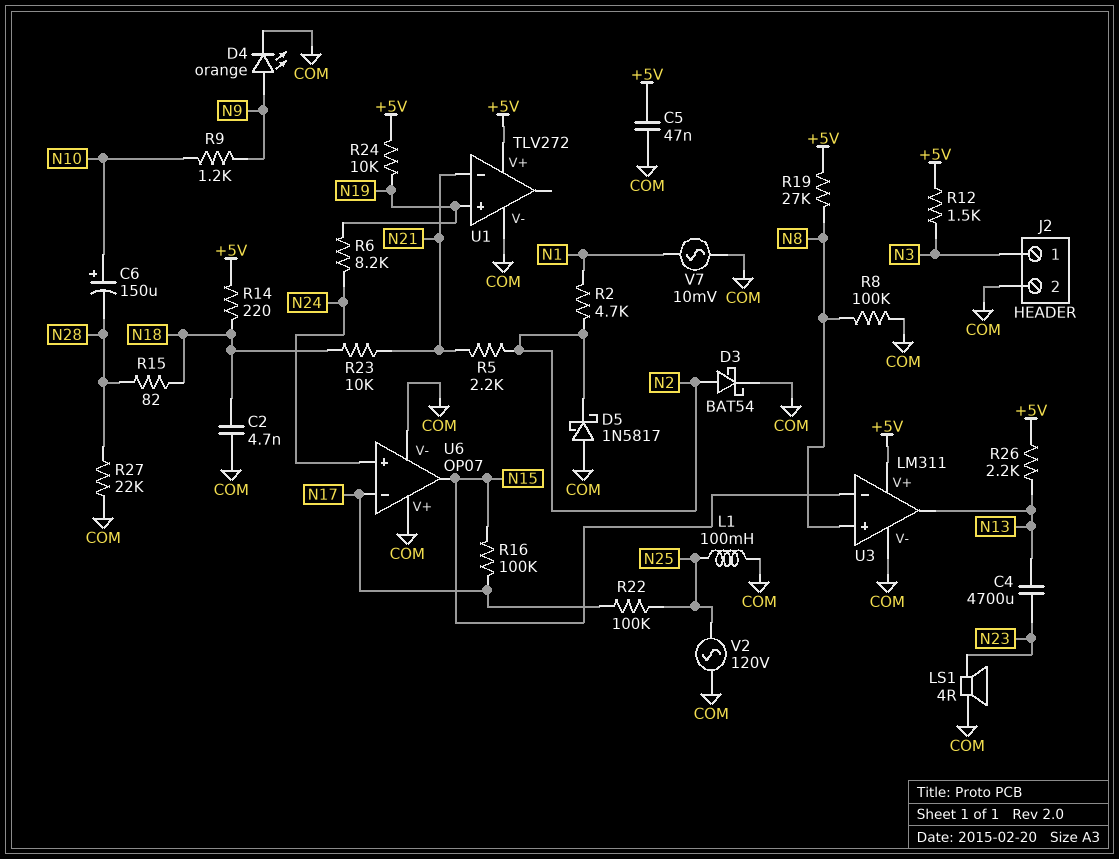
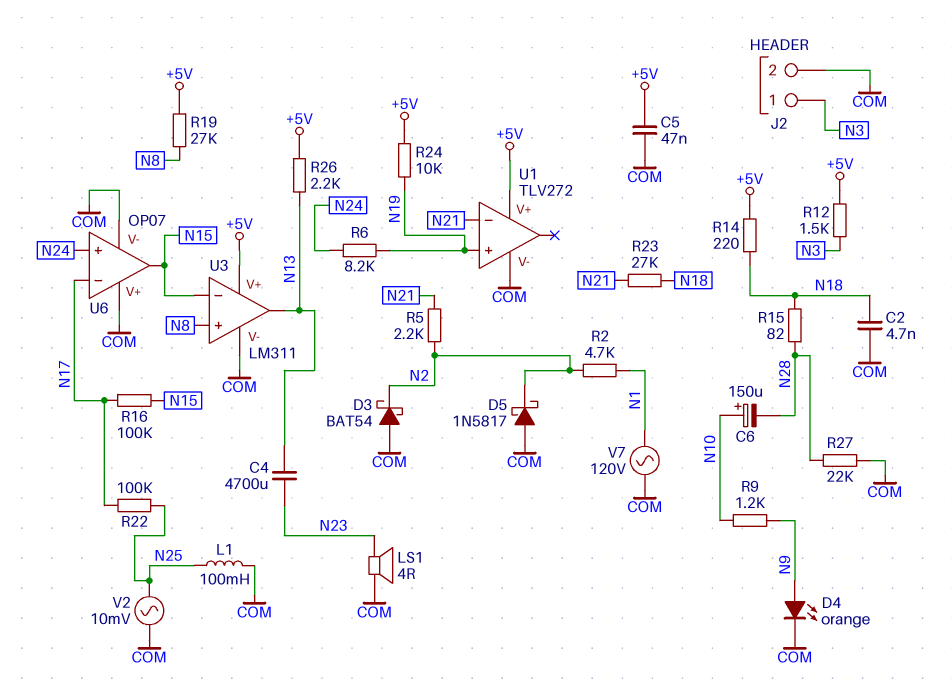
D3: schottky BAT54 (A N2, K COM) -> schottky BAT54 (A COM, K N2)
R8: 100k (COM, N8) -> none
R23: 10k (N18, N21) -> 27k (N18, N21)
V2: AC 120V (COM, N25) -> AC 10mV (COM, N25)
V7: AC 10mV (COM, N1) -> AC 120V (COM, N1)

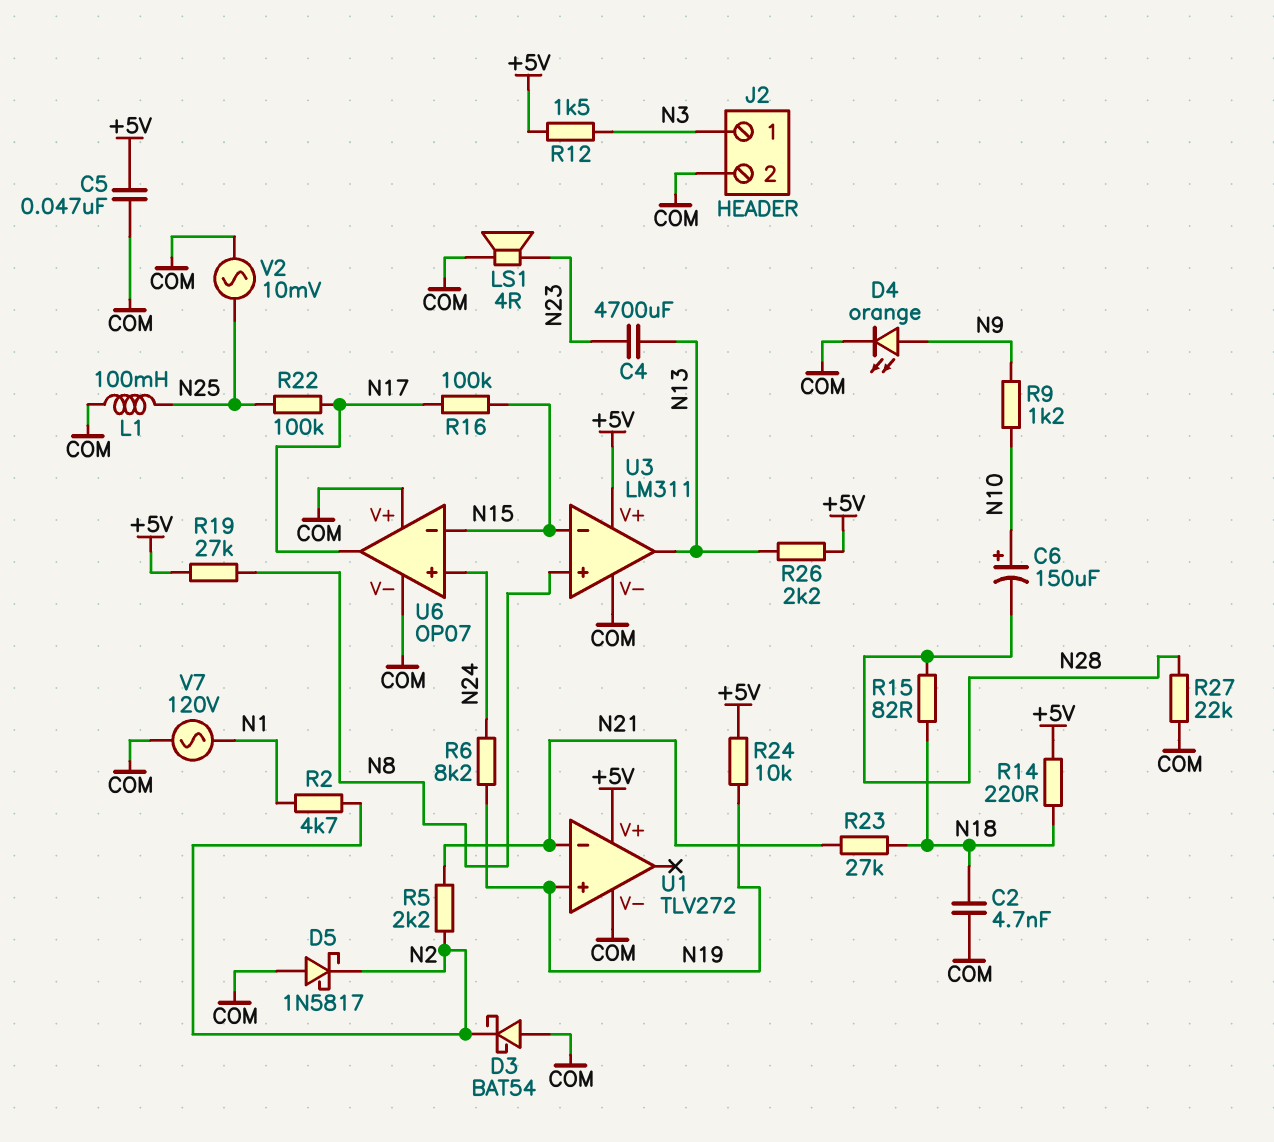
U6 pin in-: N17 -> N15
U6 pin out: N15 -> N17

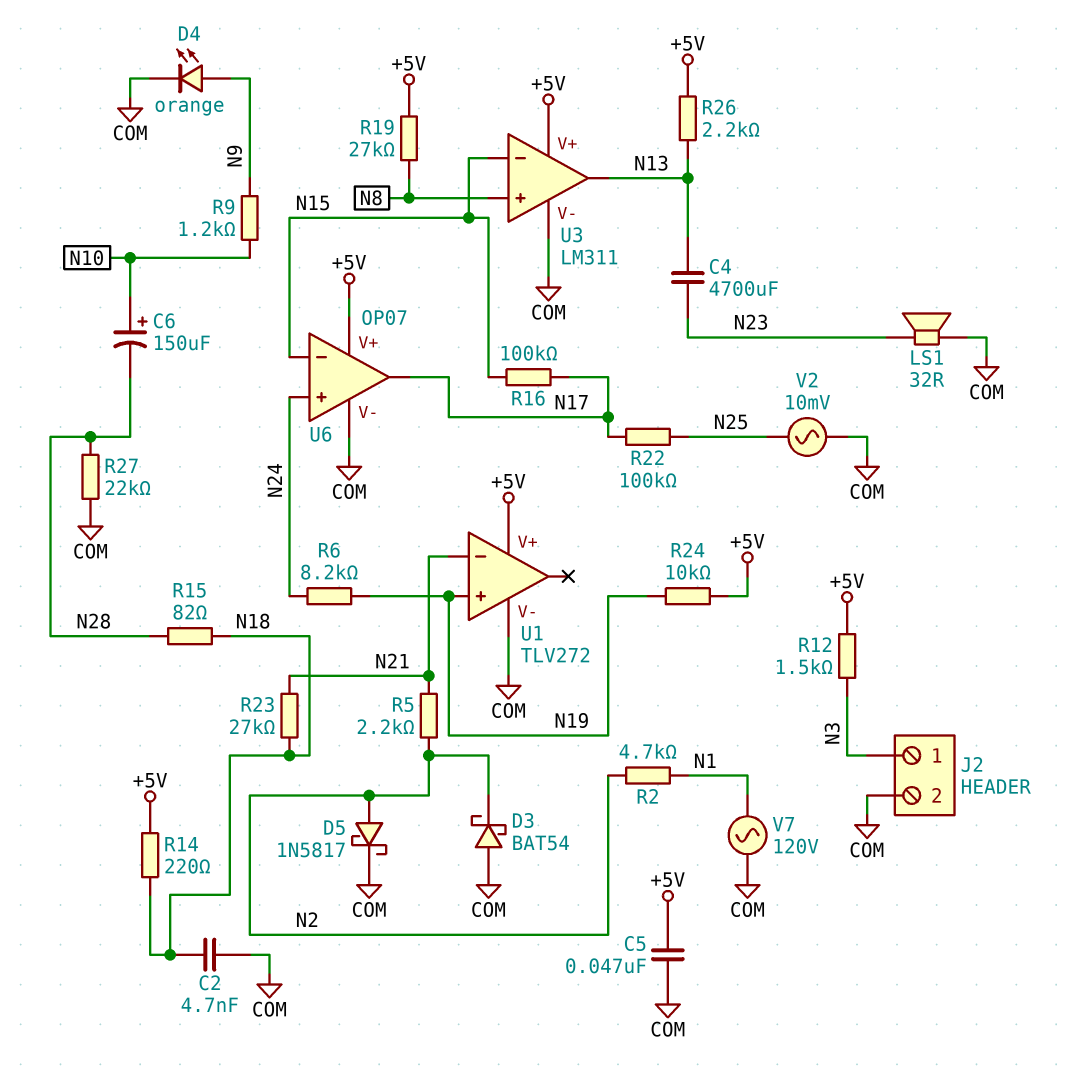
D5: schottky 1N5817 (A COM, K N2) -> schottky 1N5817 (A N2, K COM)
L1: 100mH (COM, N25) -> none
LS1: speaker 4R (COM, N23) -> speaker 32R (COM, N23)
U6 pin V+: COM -> +5V

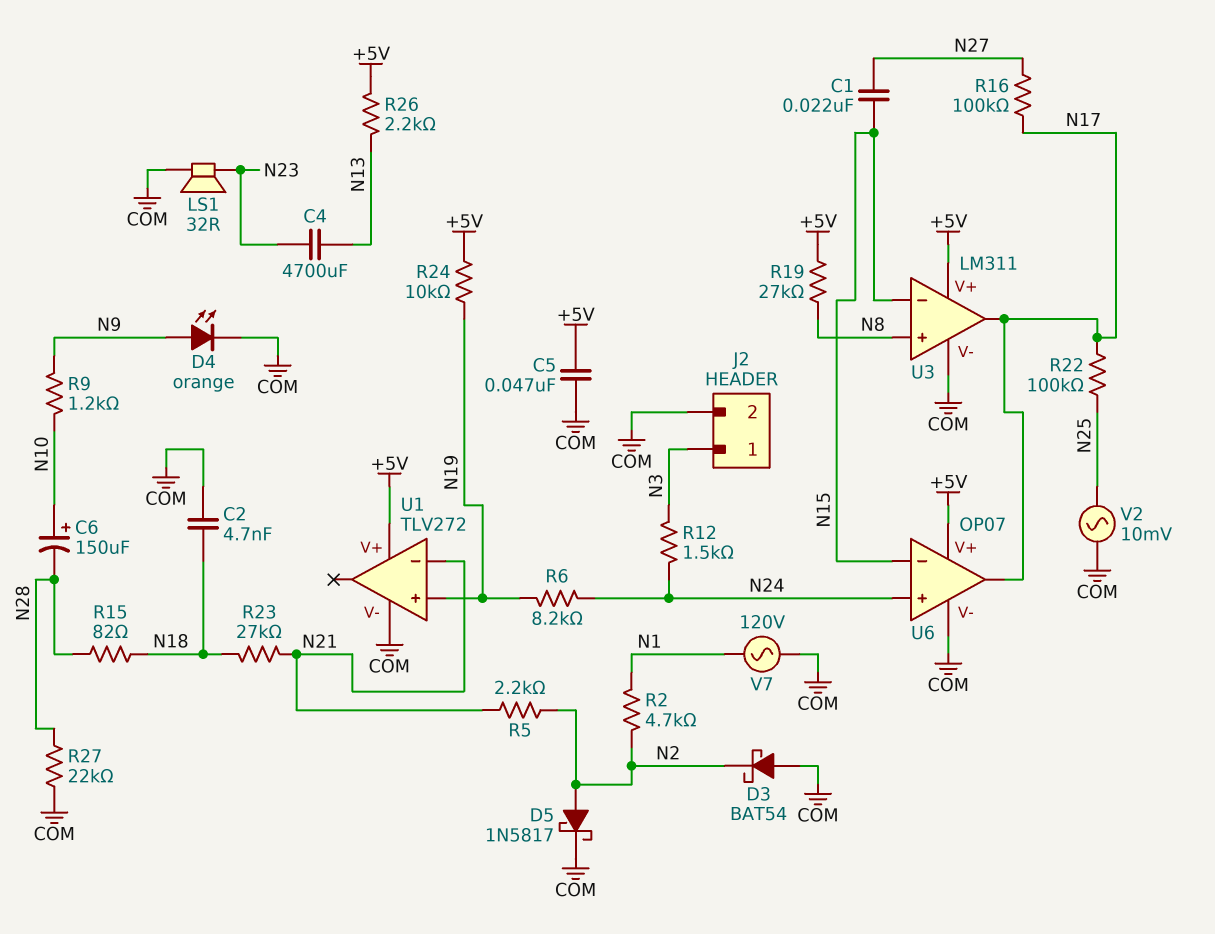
C1: none -> 22nF (N15, N27)
R12: 1.5k (+5V, N3) -> 1.5k (N3, N24)
R14: 220 (+5V, N18) -> none
R16: 100k (N15, N17) -> 100k (N17, N27)
U3 pin out: N13 -> N17

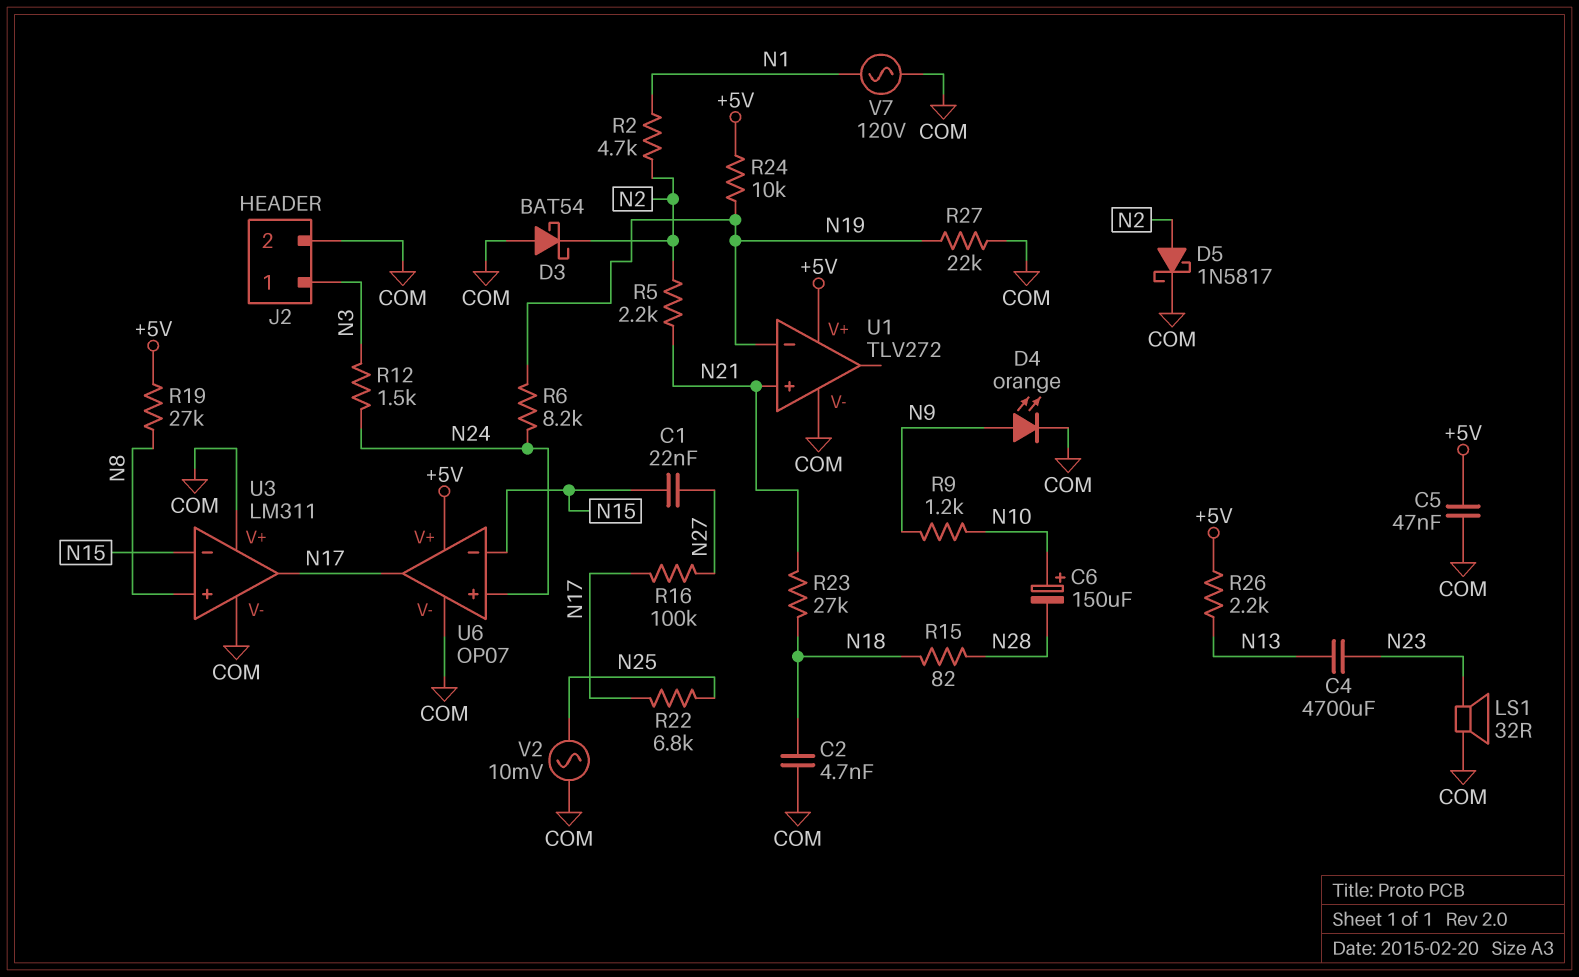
R22: 100k (N17, N25) -> 6.8k (N17, N25)
R27: 22k (COM, N28) -> 22k (COM, N19)
U1 pin in+: N19 -> N21
U1 pin in-: N21 -> N19
U3 pin V+: +5V -> COM

